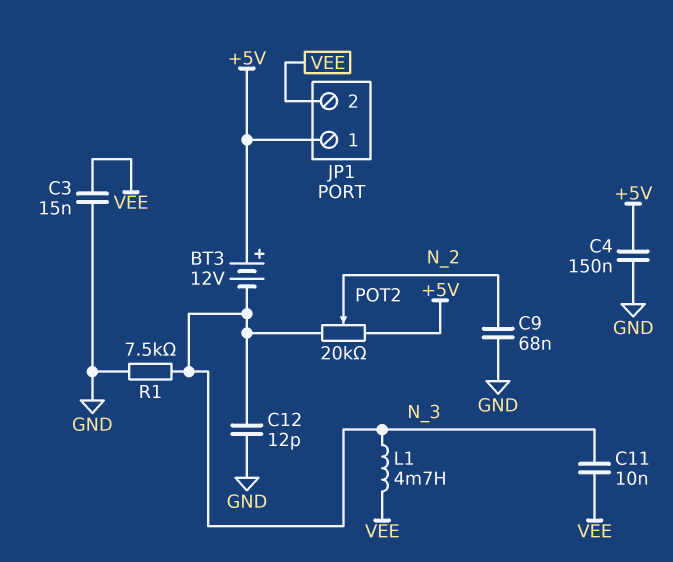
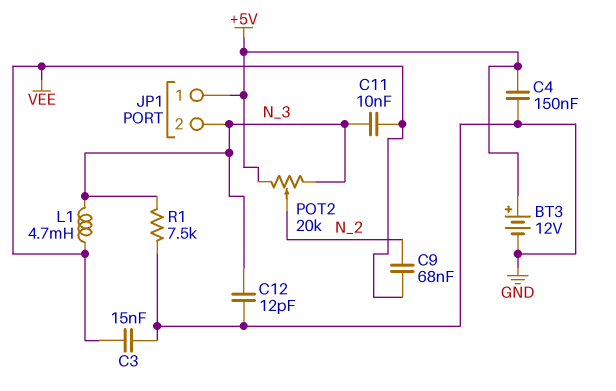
BT3: 12V (plus +5V, minus N_3) -> 12V (plus +5V, minus GND)
C9: 68nF (GND, N_2) -> 68nF (N_2, VEE)
JP1 pin 2: VEE -> N_3

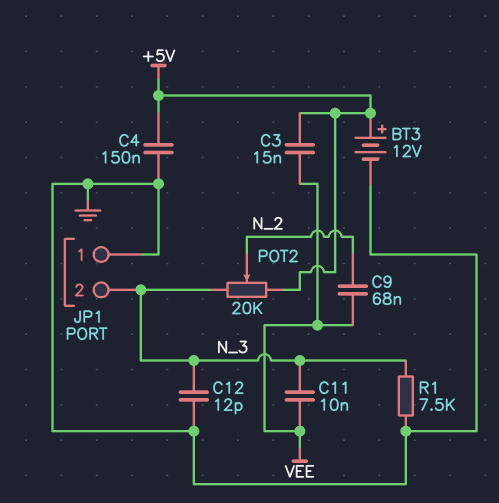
C3: 15nF (GND, VEE) -> 15nF (+5V, VEE)
JP1 pin 1: +5V -> GND
L1: 4.7mH (N_3, VEE) -> none

